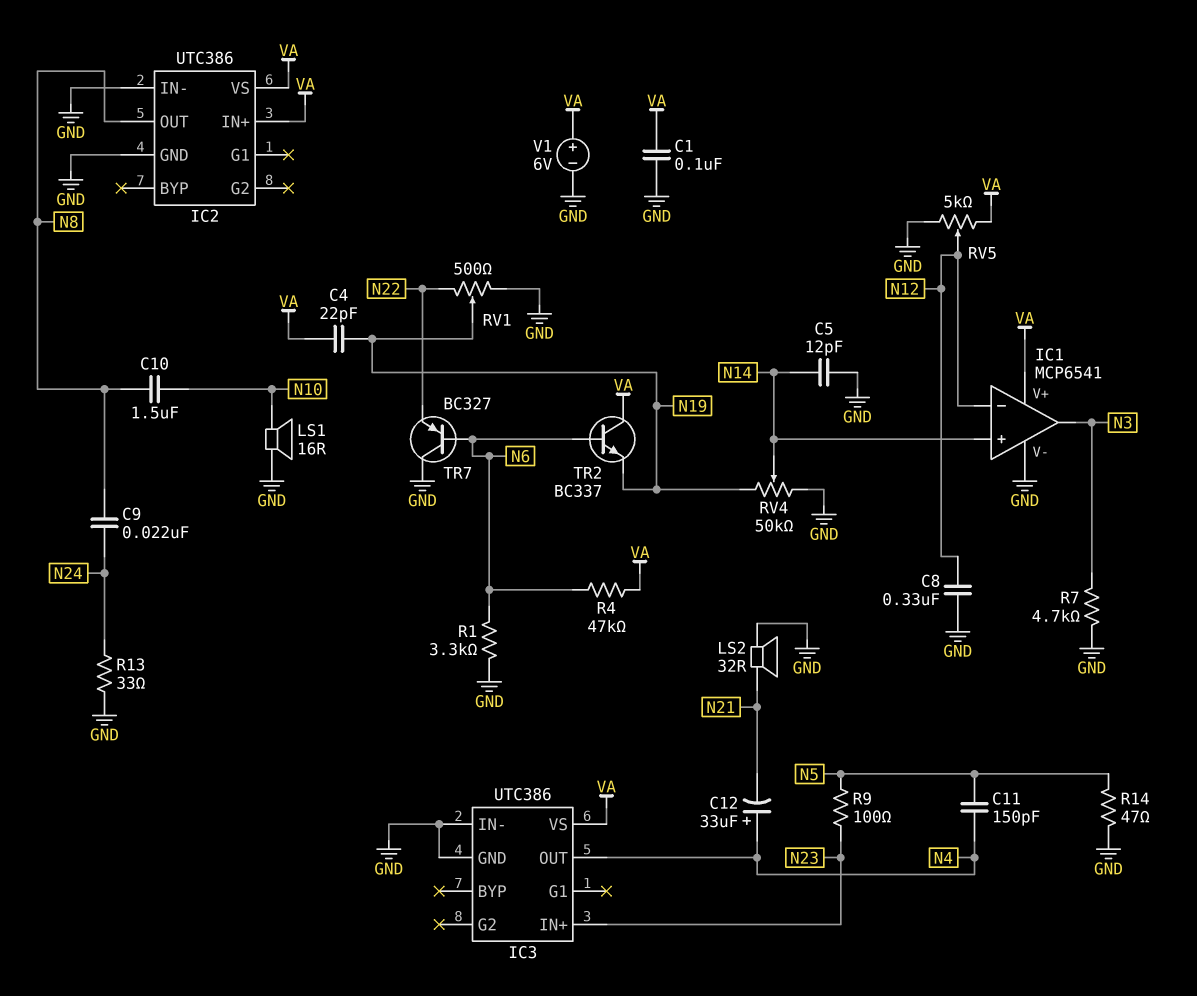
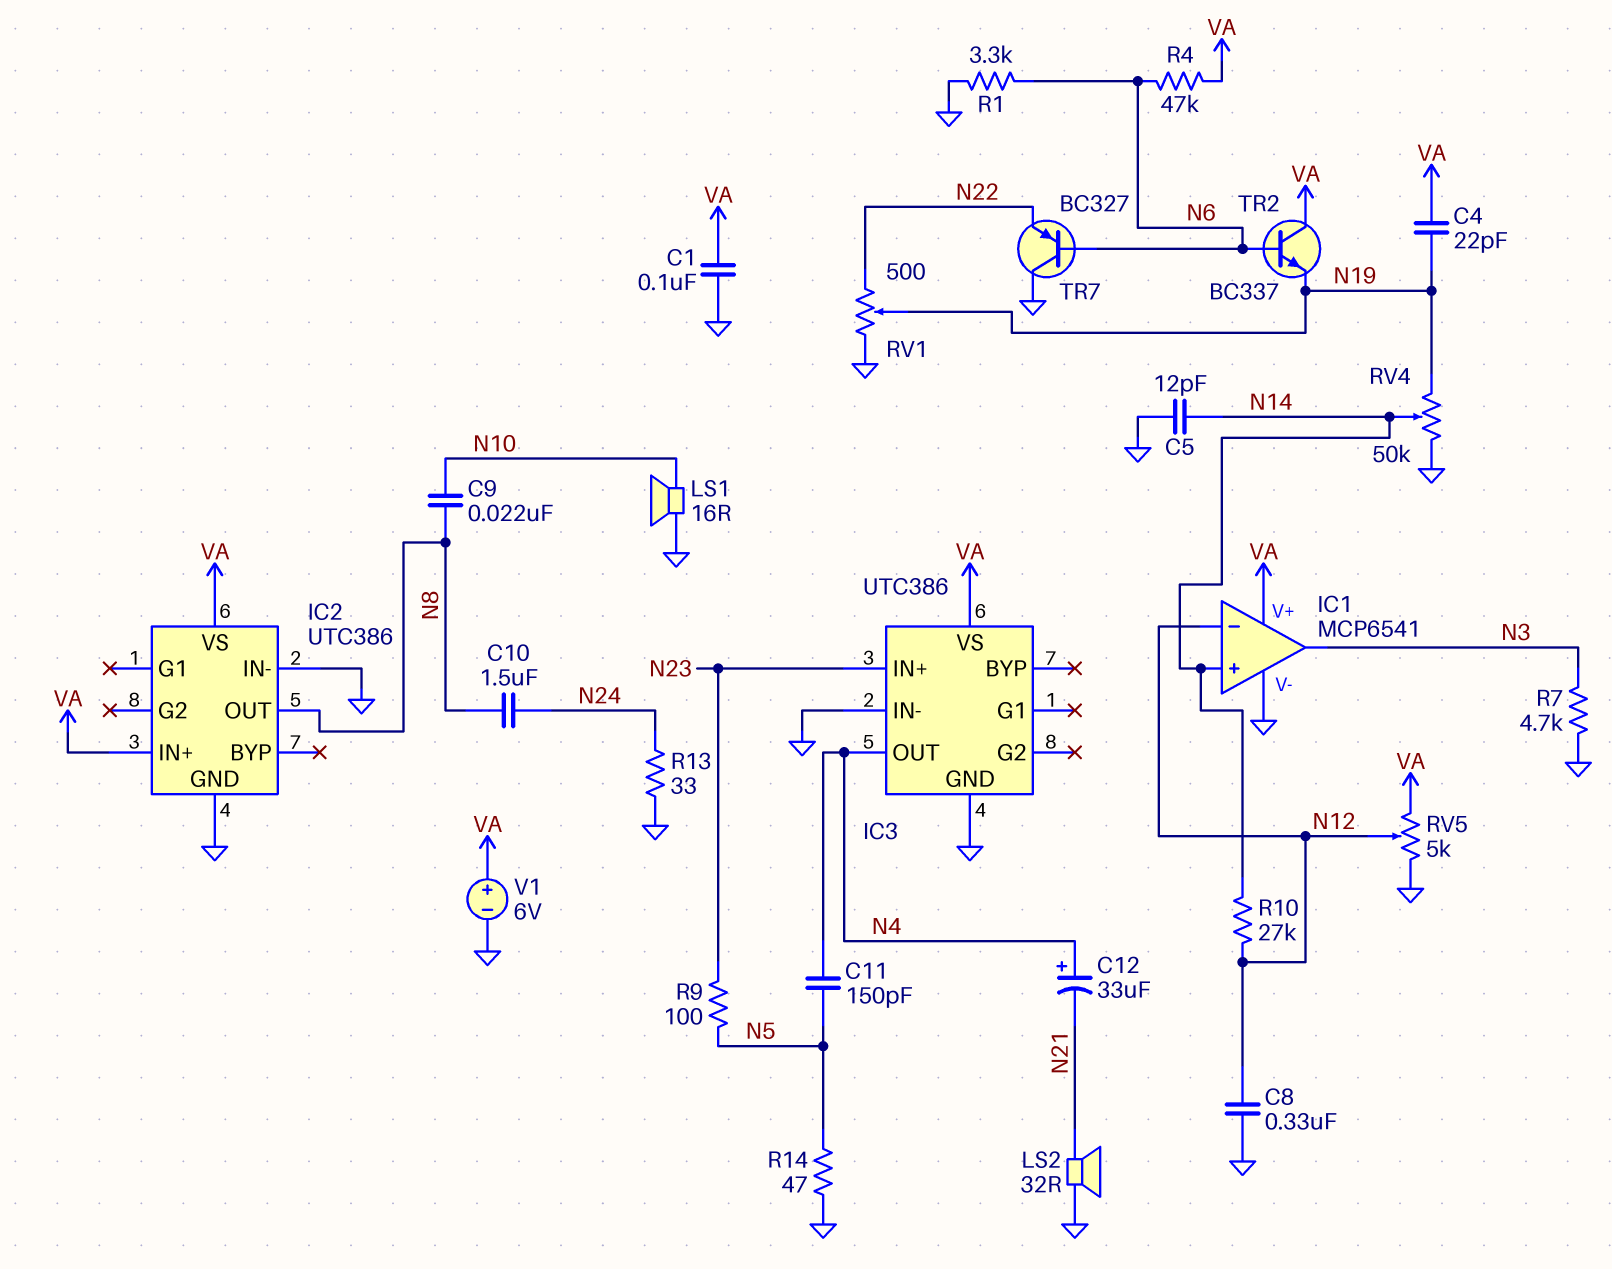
C9: 22nF (N8, N24) -> 22nF (N8, N10)
C10: 1.5uF (N8, N10) -> 1.5uF (N8, N24)
R10: none -> 27k (N12, N14)

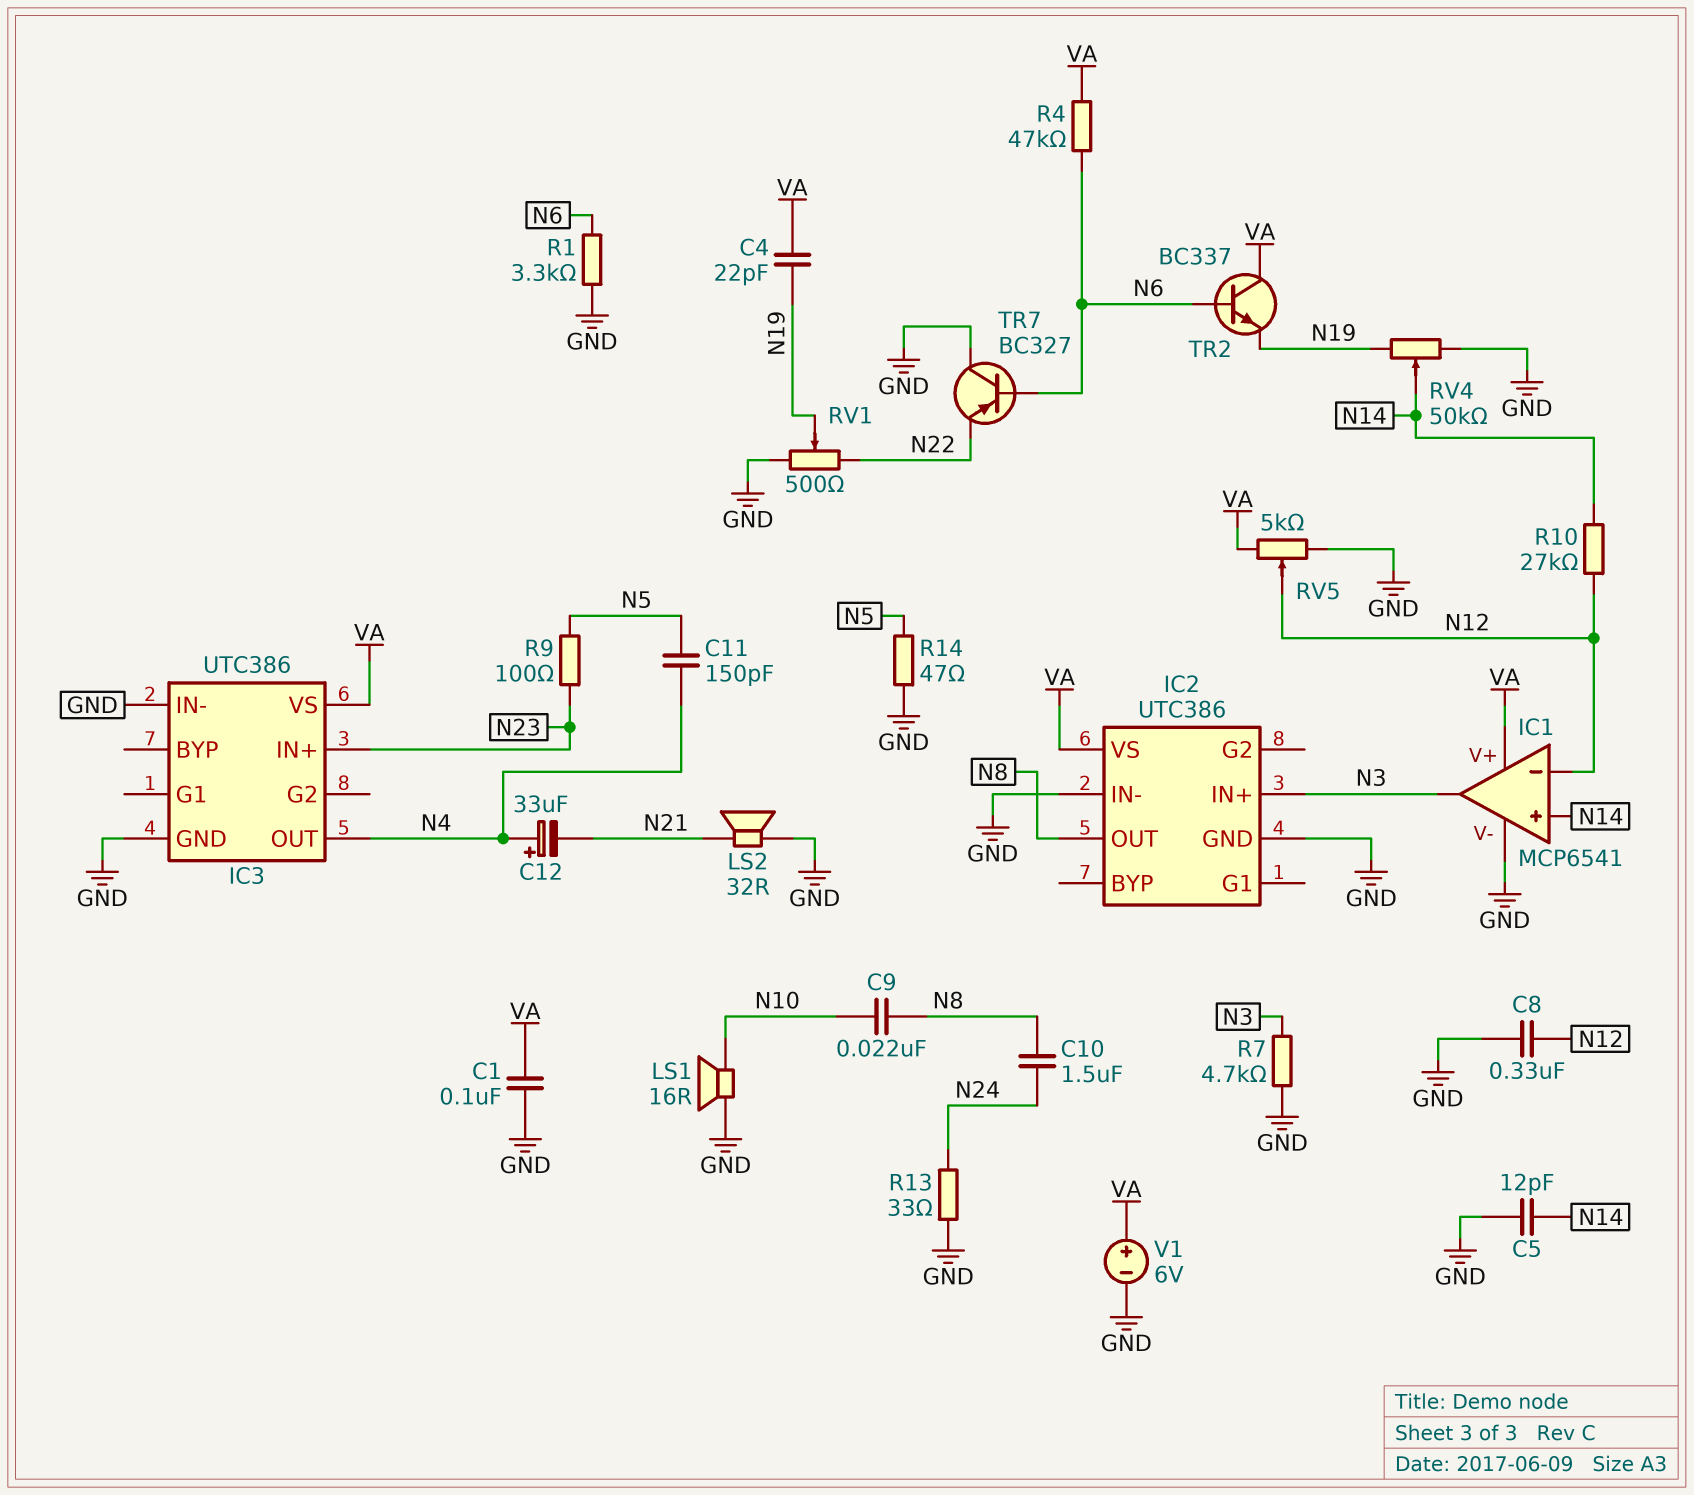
IC2 pin IN+: VA -> N3

